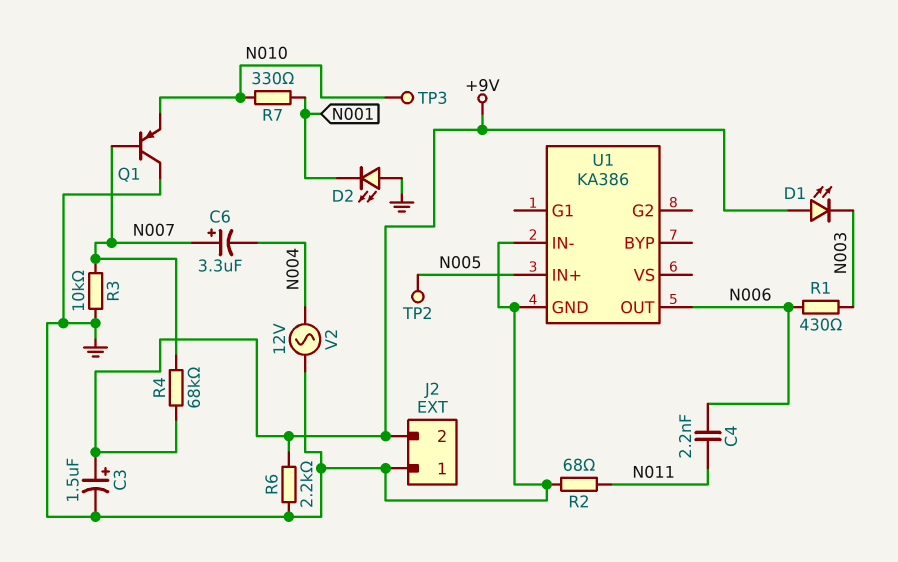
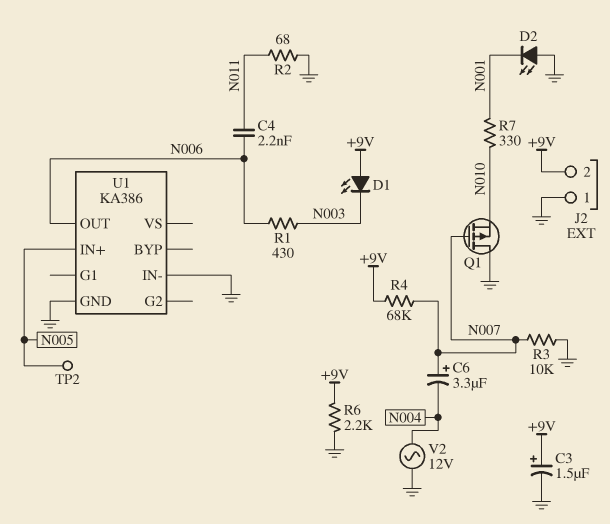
Q1: PNP (B N007, C GND, E N010) -> PMOS (G N007, D GND, S N010)
TP3: test point (N010) -> none

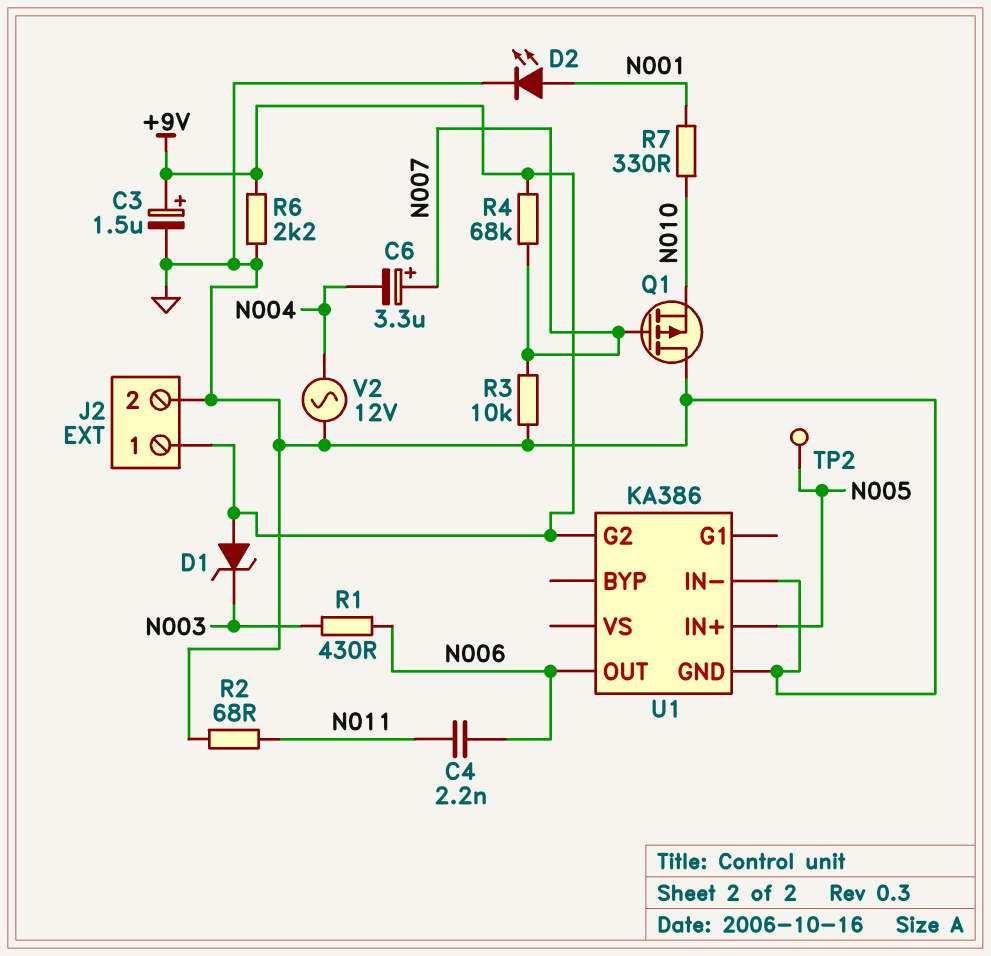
D1: LED (A +9V, K N003) -> zener (A +9V, K N003)
D2: LED (A GND, K N001) -> LED (A N001, K GND)
J2 pin 1: GND -> +9V
J2 pin 2: +9V -> GND
U1 pin G2: none -> +9V

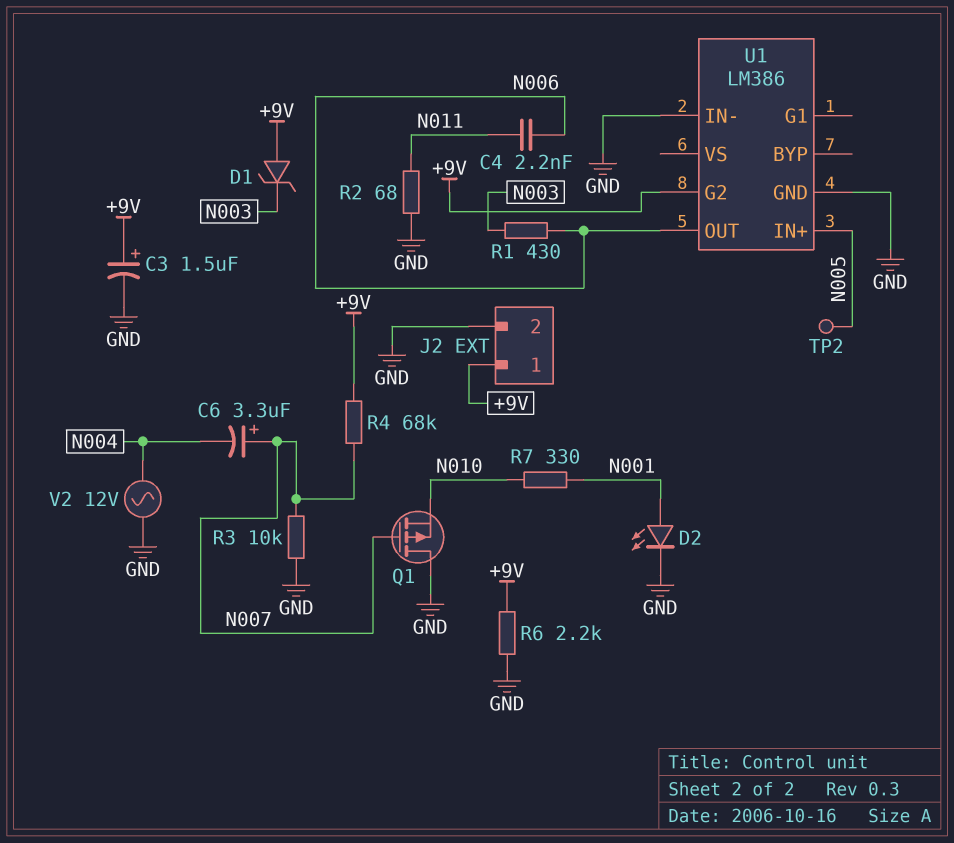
U1: KA386 -> LM386

